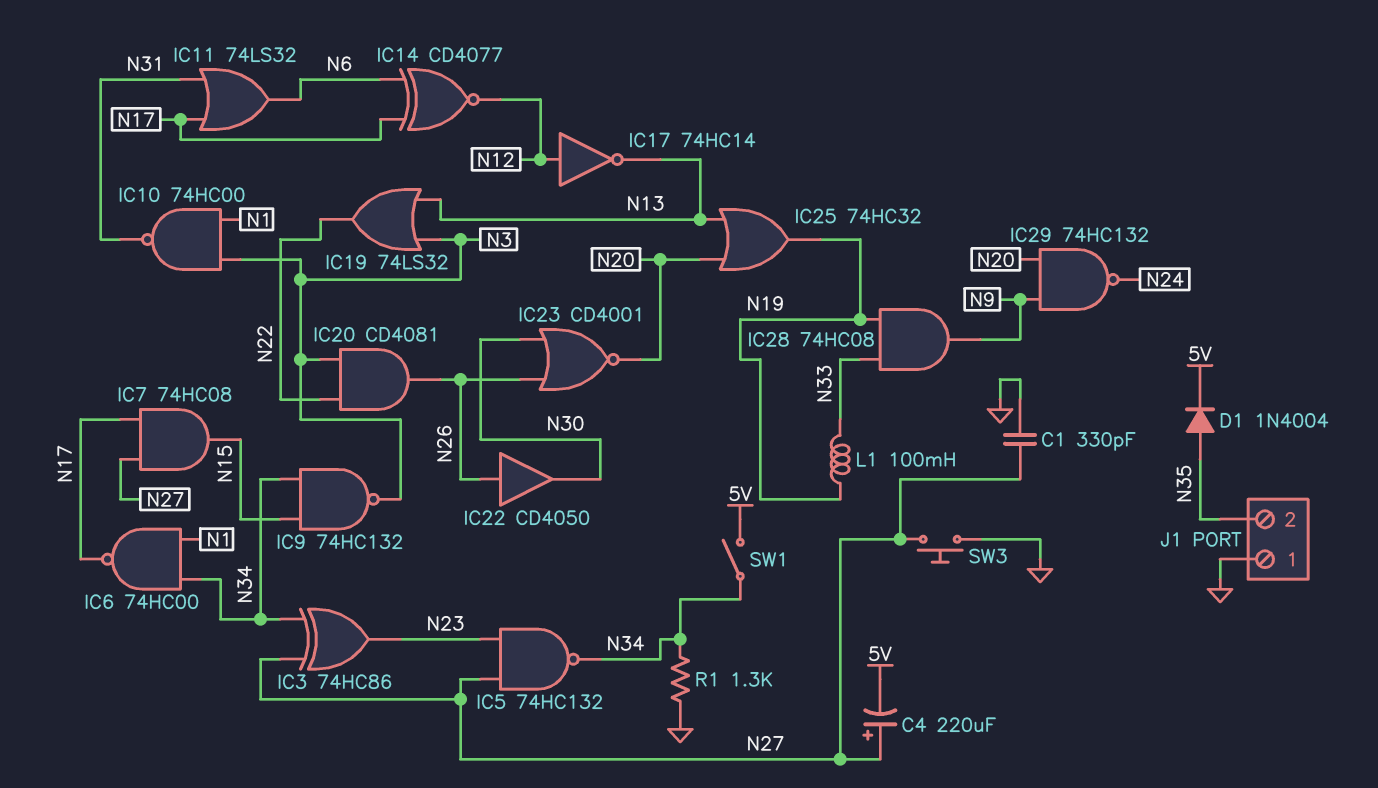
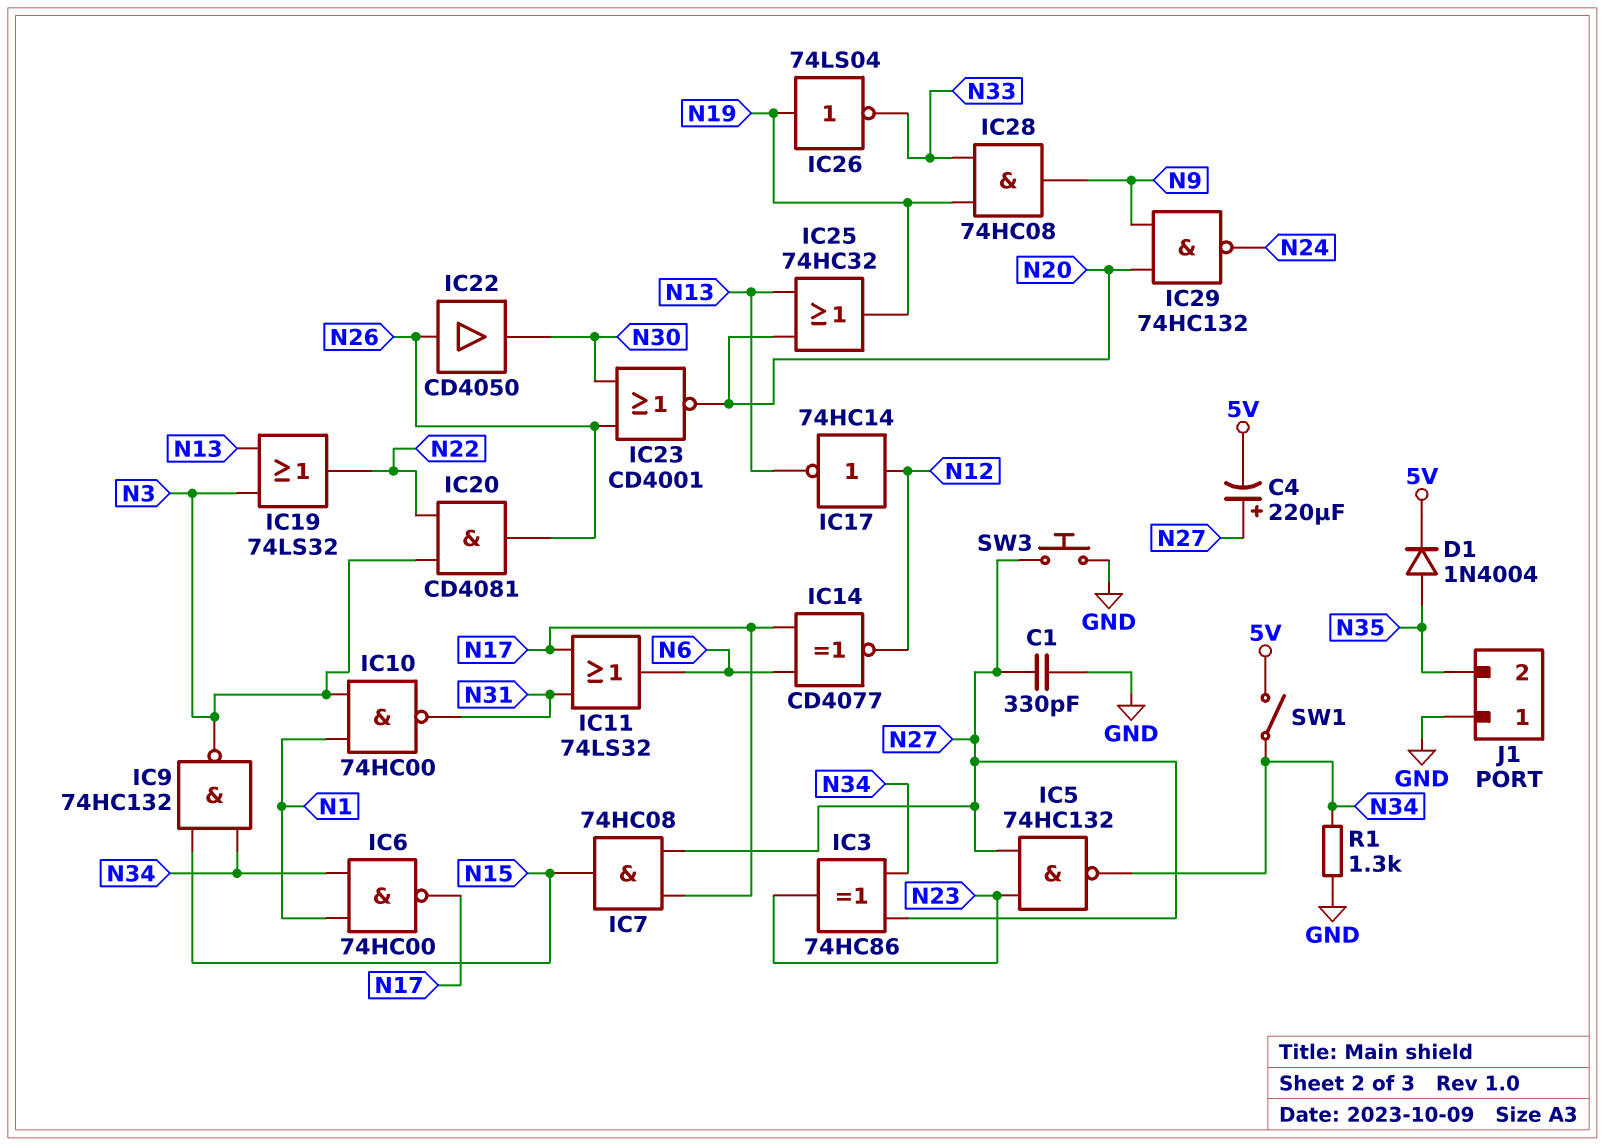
IC26: none -> NOT 74LS04 (in N19, out N33)
L1: 100mH (N19, N33) -> none

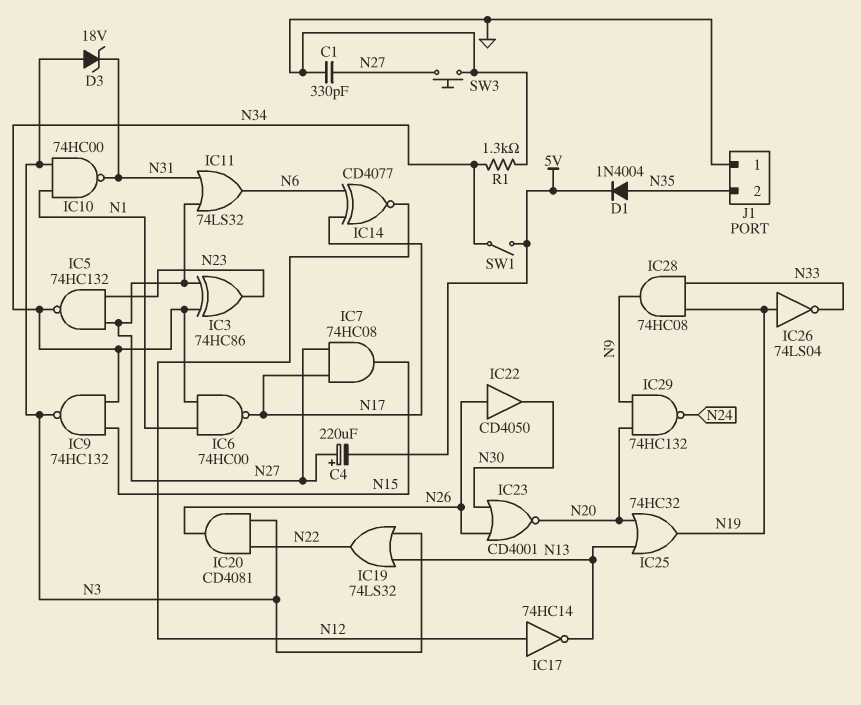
D3: none -> zener 18V (A N3, K N31)
IC11: OR 74LS32 (in N17, in N31, out N6) -> OR 74LS32 (in N27, in N31, out N6)

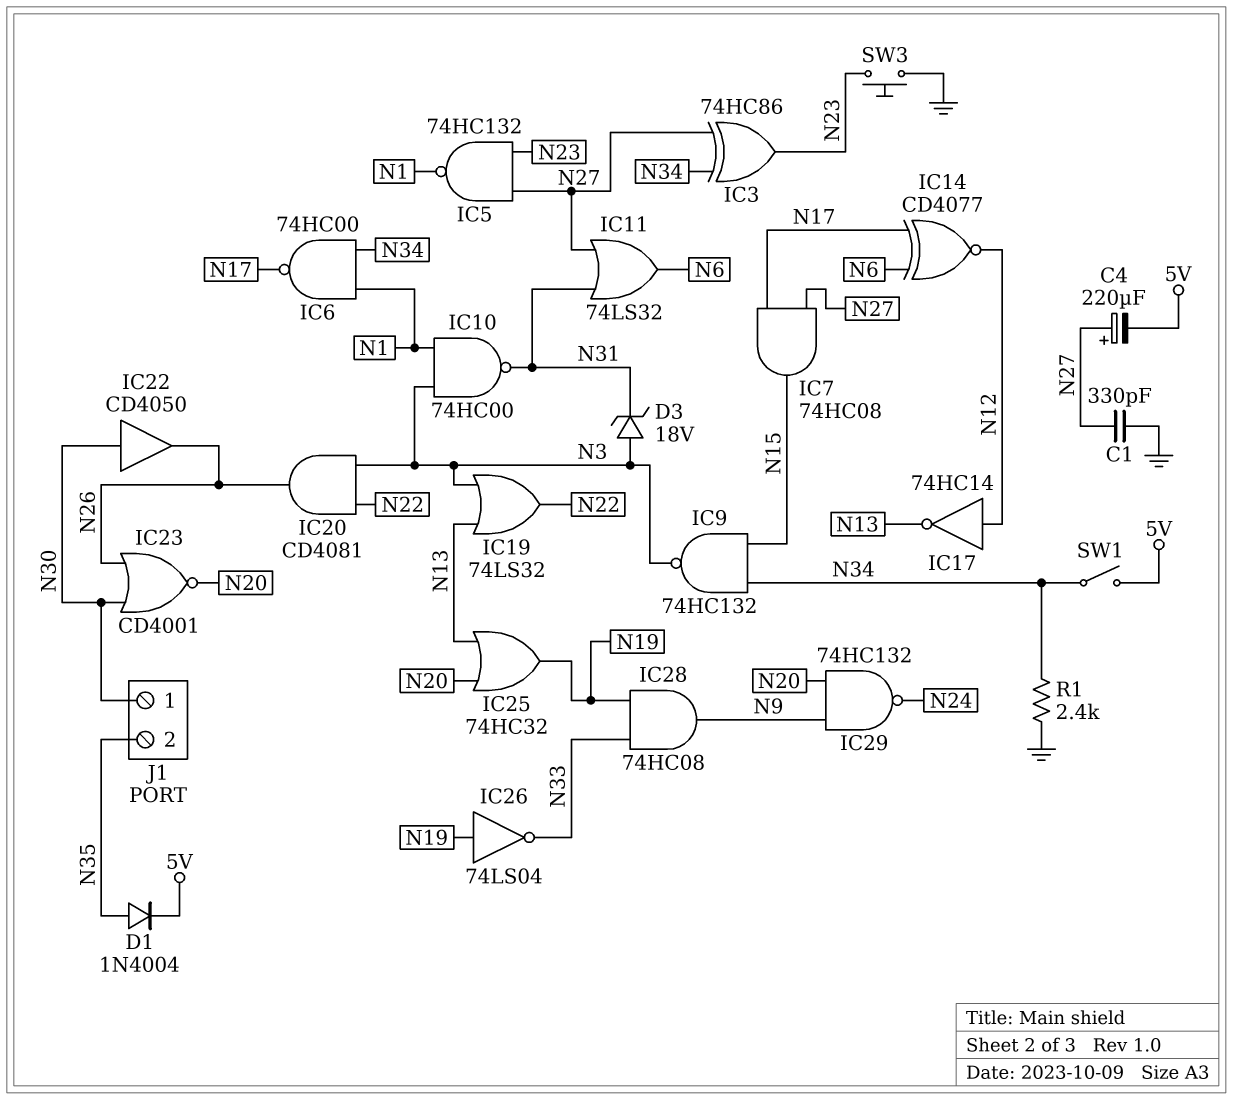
IC5: NAND 74HC132 (in N23, in N27, out N34) -> NAND 74HC132 (in N23, in N27, out N1)
IC22: buffer CD4050 (in N26, out N30) -> buffer CD4050 (in N30, out N26)
J1 pin 1: GND -> N30
R1: 1.3k (GND, N34) -> 2.4k (GND, N34)
SW3: button (GND, N27) -> button (GND, N23)

